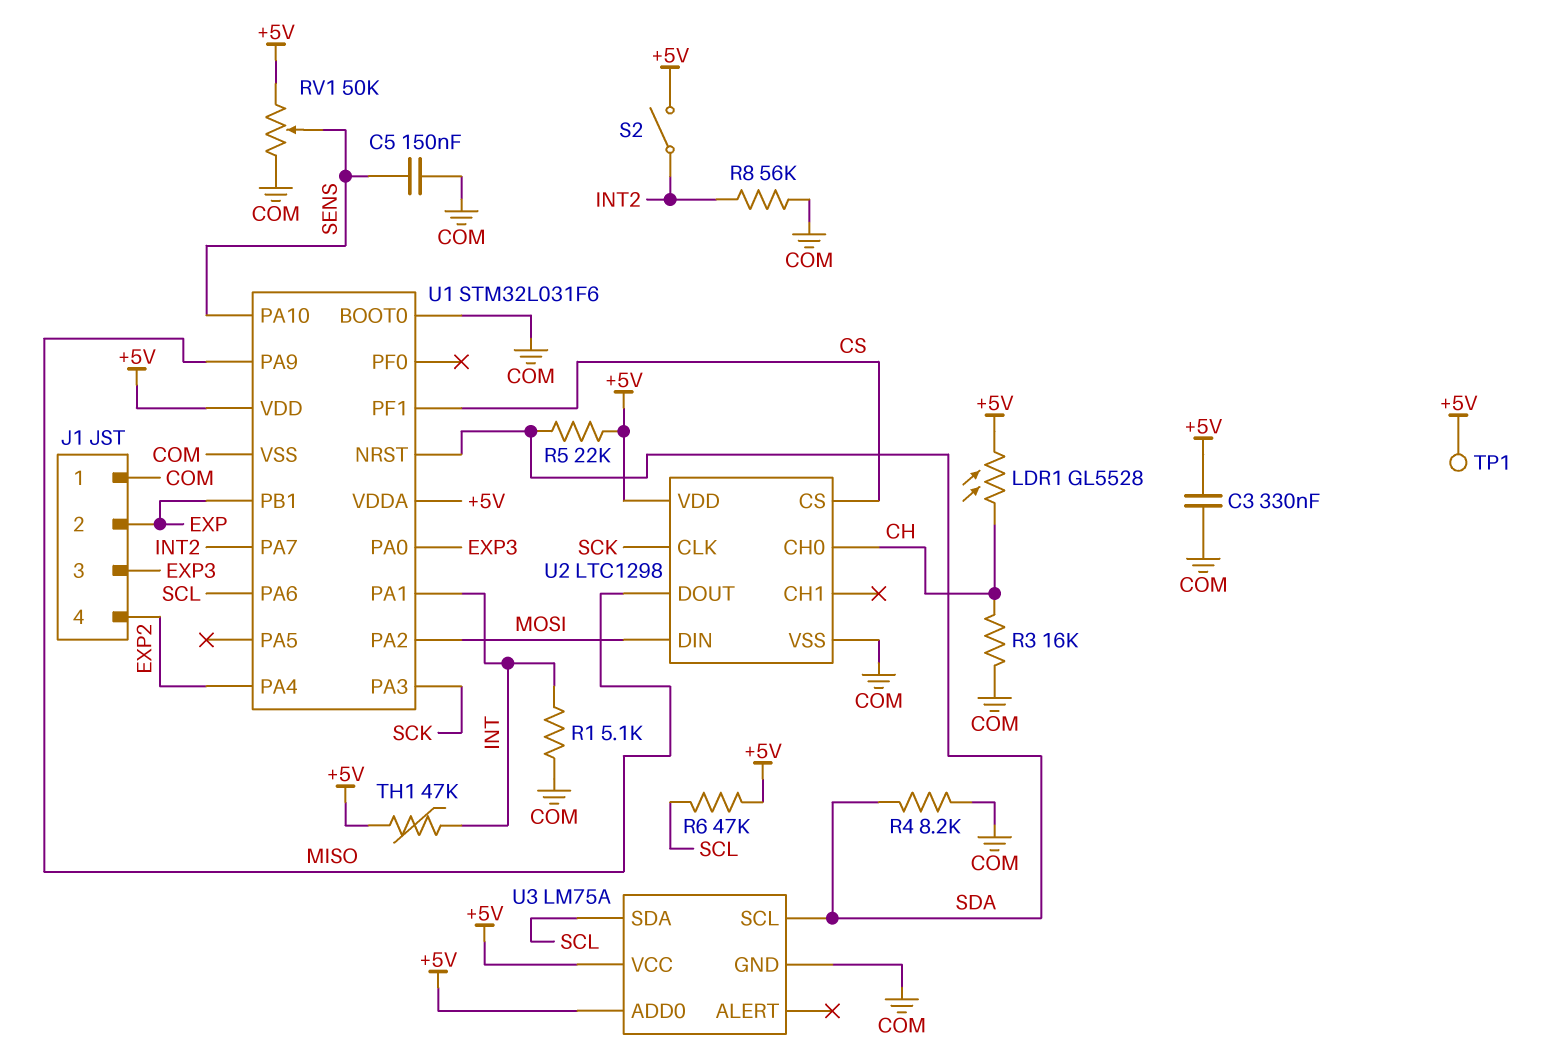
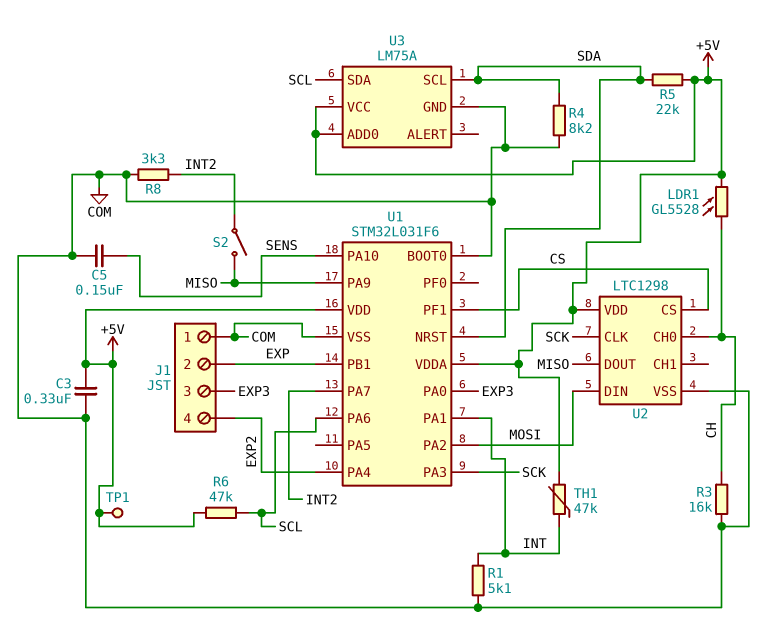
R8: 56k (COM, INT2) -> 3.3k (COM, INT2)
RV1: 50k (+5V, COM, wiper SENS) -> none
S2: switch (+5V, INT2) -> switch (INT2, MISO)

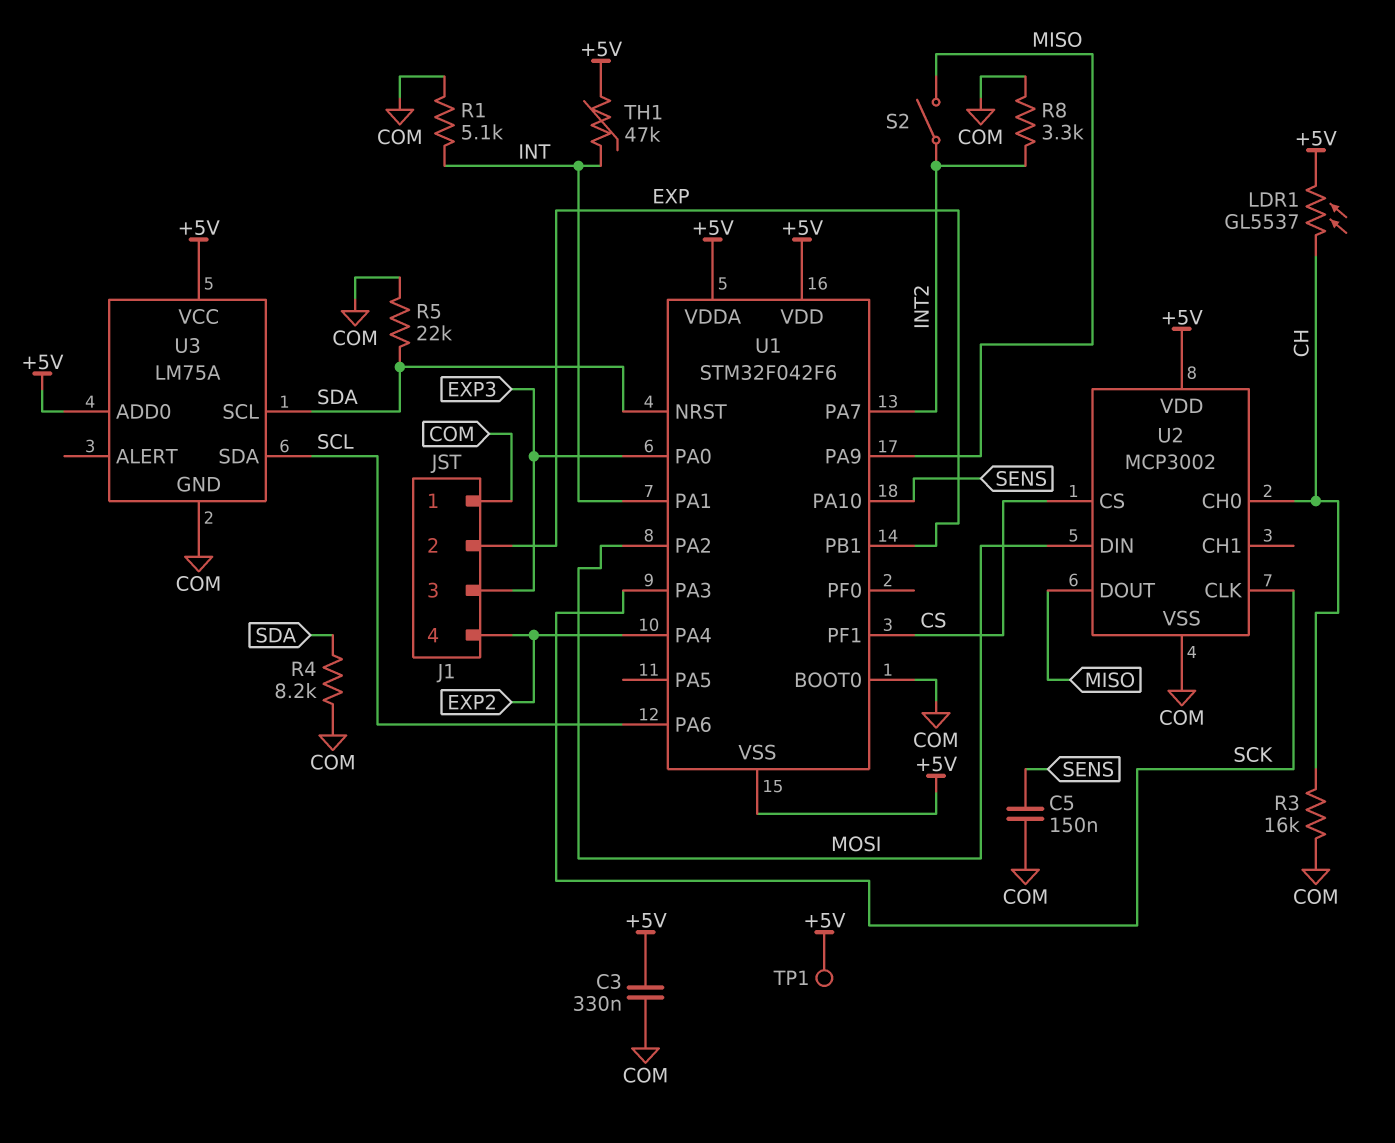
LDR1: GL5528 (+5V, CH) -> GL5537 (+5V, CH)
R5: 22k (+5V, SDA) -> 22k (COM, SDA)
R6: 47k (+5V, SCL) -> none
U1: STM32L031F6 -> STM32F042F6
U1 pin VSS: COM -> +5V
U2: LTC1298 -> MCP3002

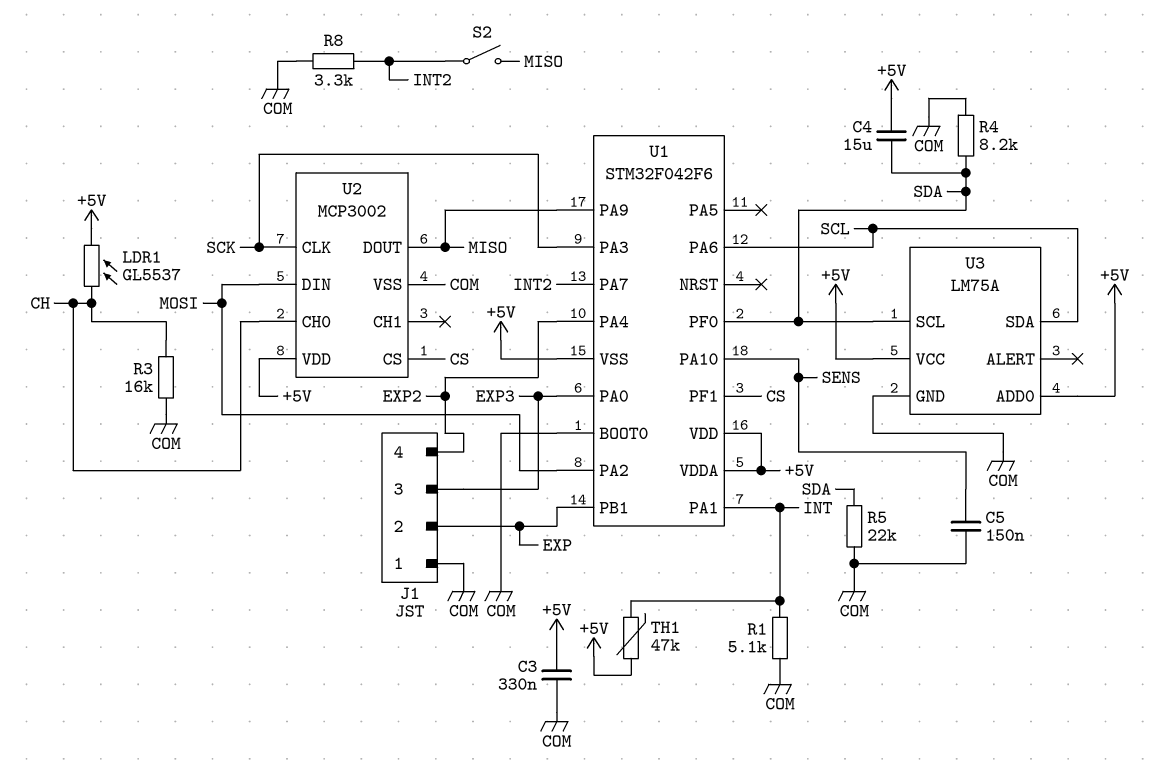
C4: none -> 15uF (+5V, SDA)
TP1: test point (+5V) -> none
U1 pin NRST: SDA -> none
U1 pin PF0: none -> SDA

